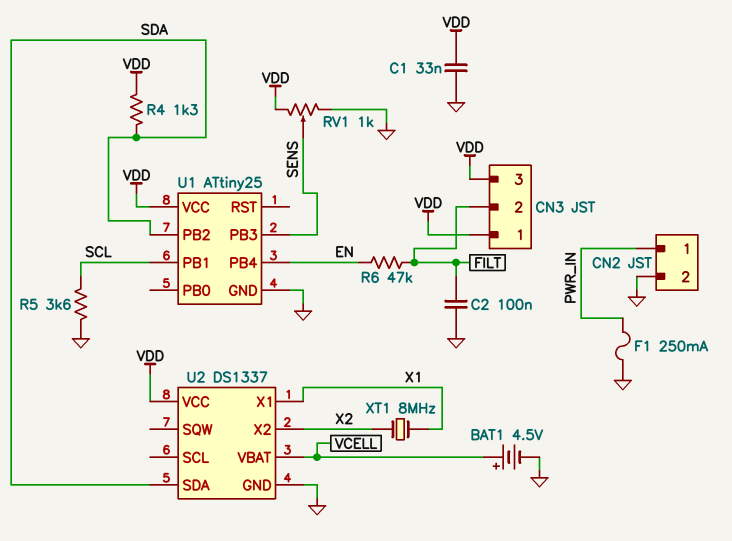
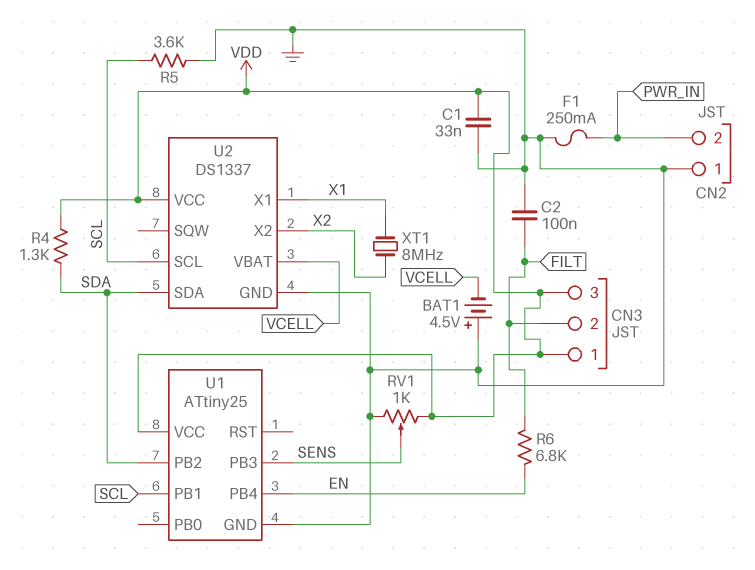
BAT1: 4.5V (plus VCELL, minus GND) -> 4.5V (plus GND, minus VCELL)
CN2 pin 1: PWR_IN -> GND
CN2 pin 2: GND -> PWR_IN
R6: 47k (EN, FILT) -> 6.8k (EN, FILT)
U2 pin SCL: none -> SCL

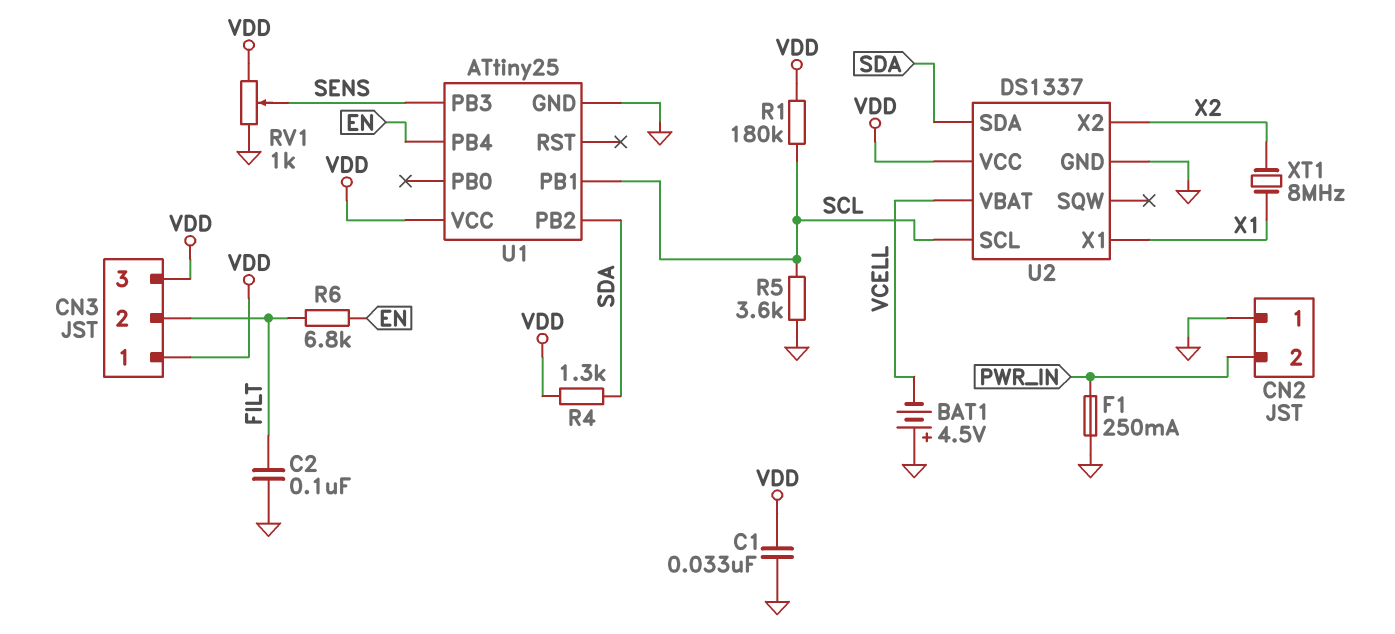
R1: none -> 180k (SCL, VDD)

